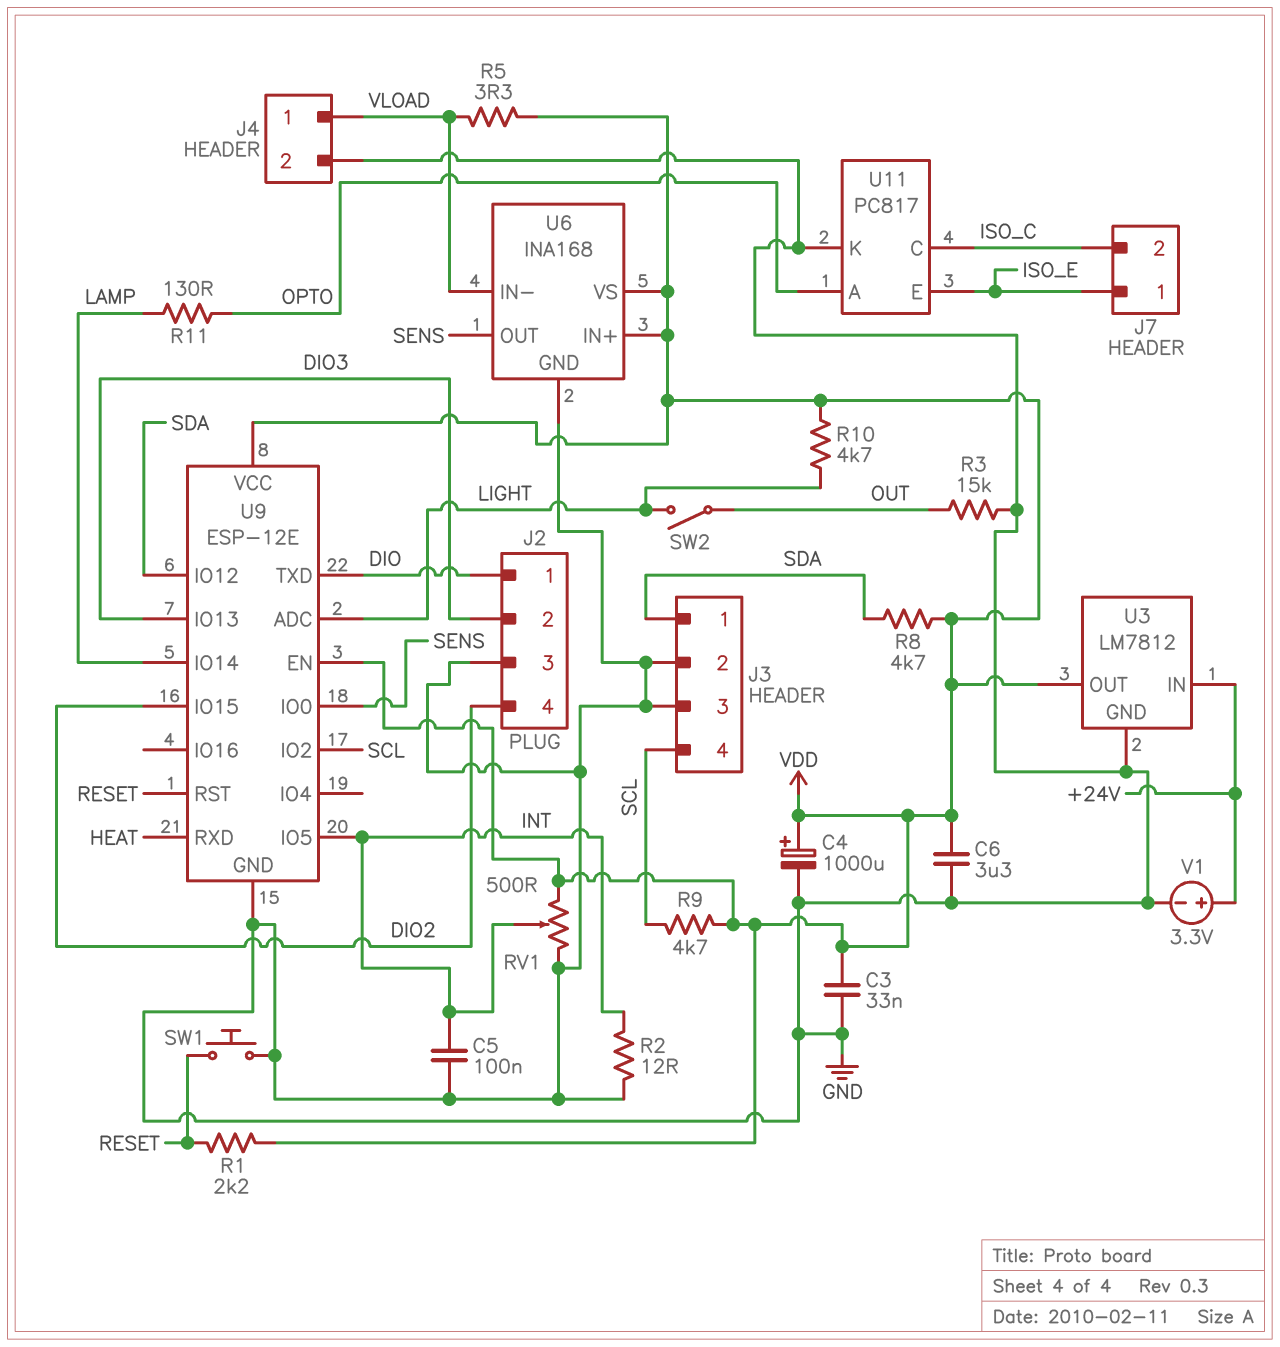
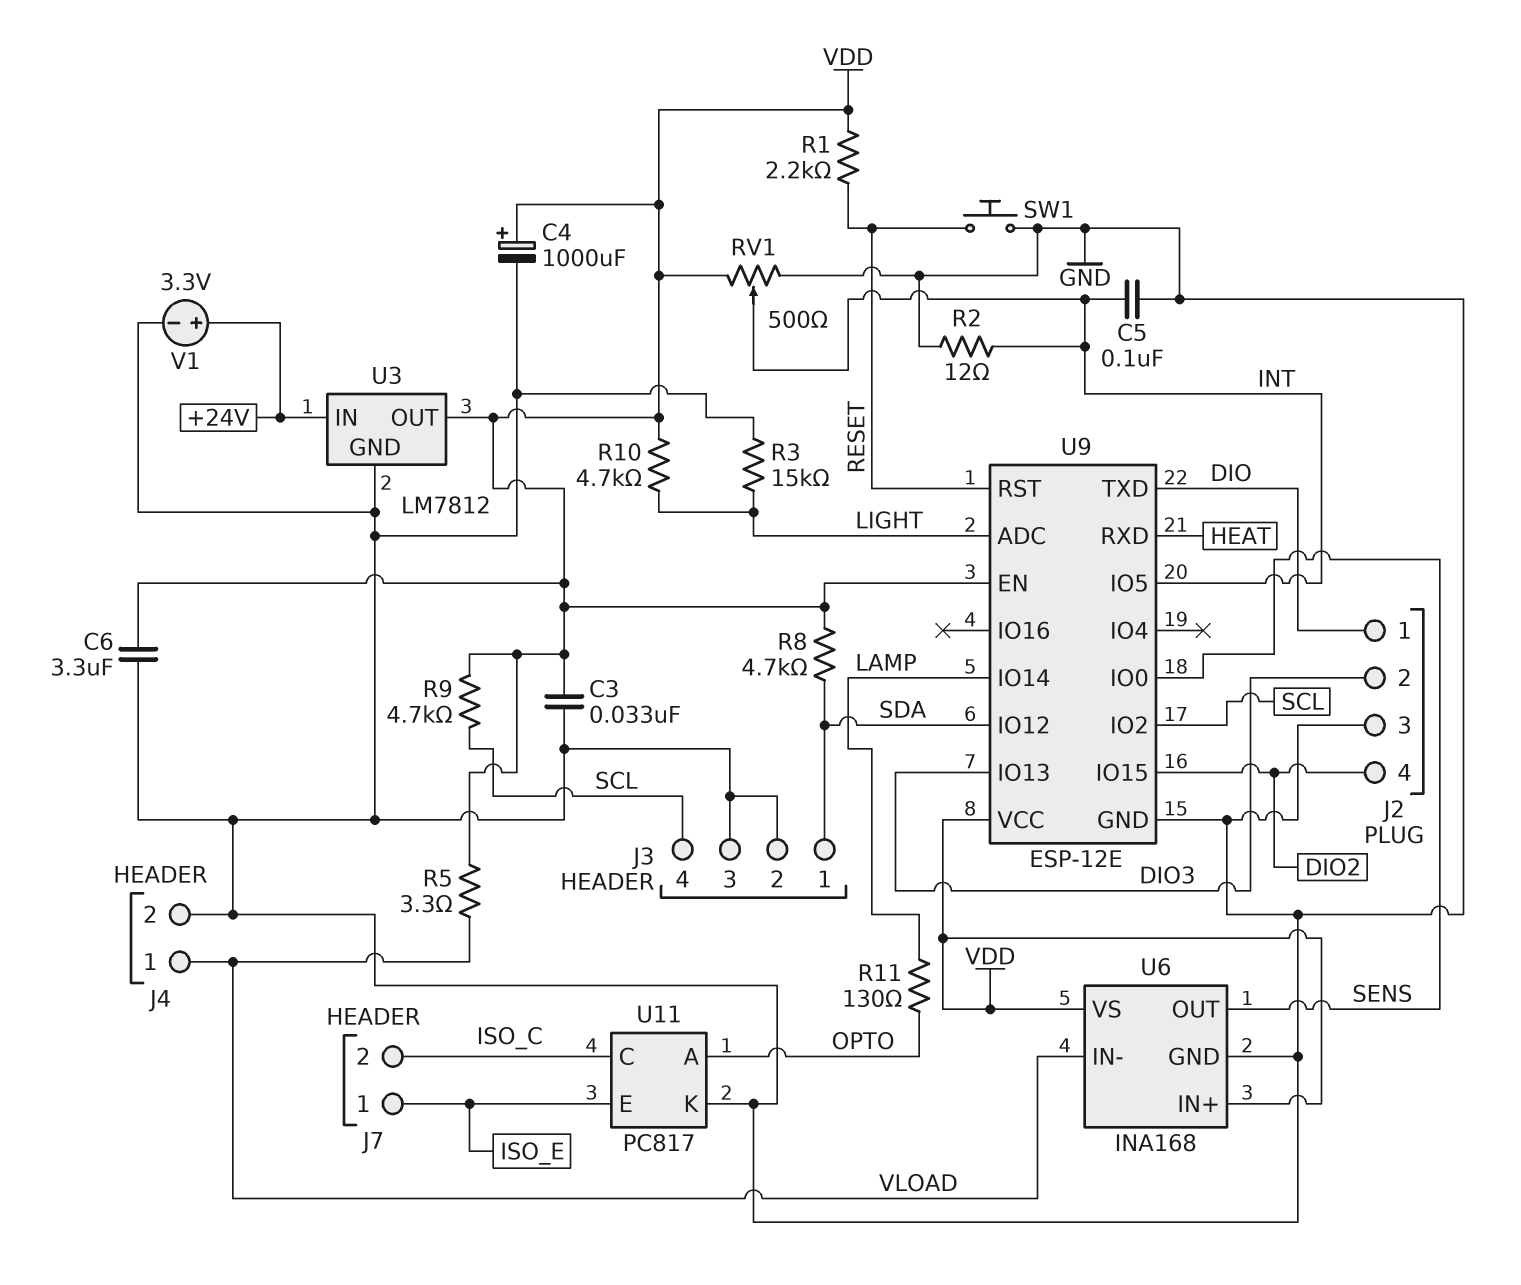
R3: 15k (GND, OUT) -> 15k (GND, LIGHT)
SW2: switch (LIGHT, OUT) -> none

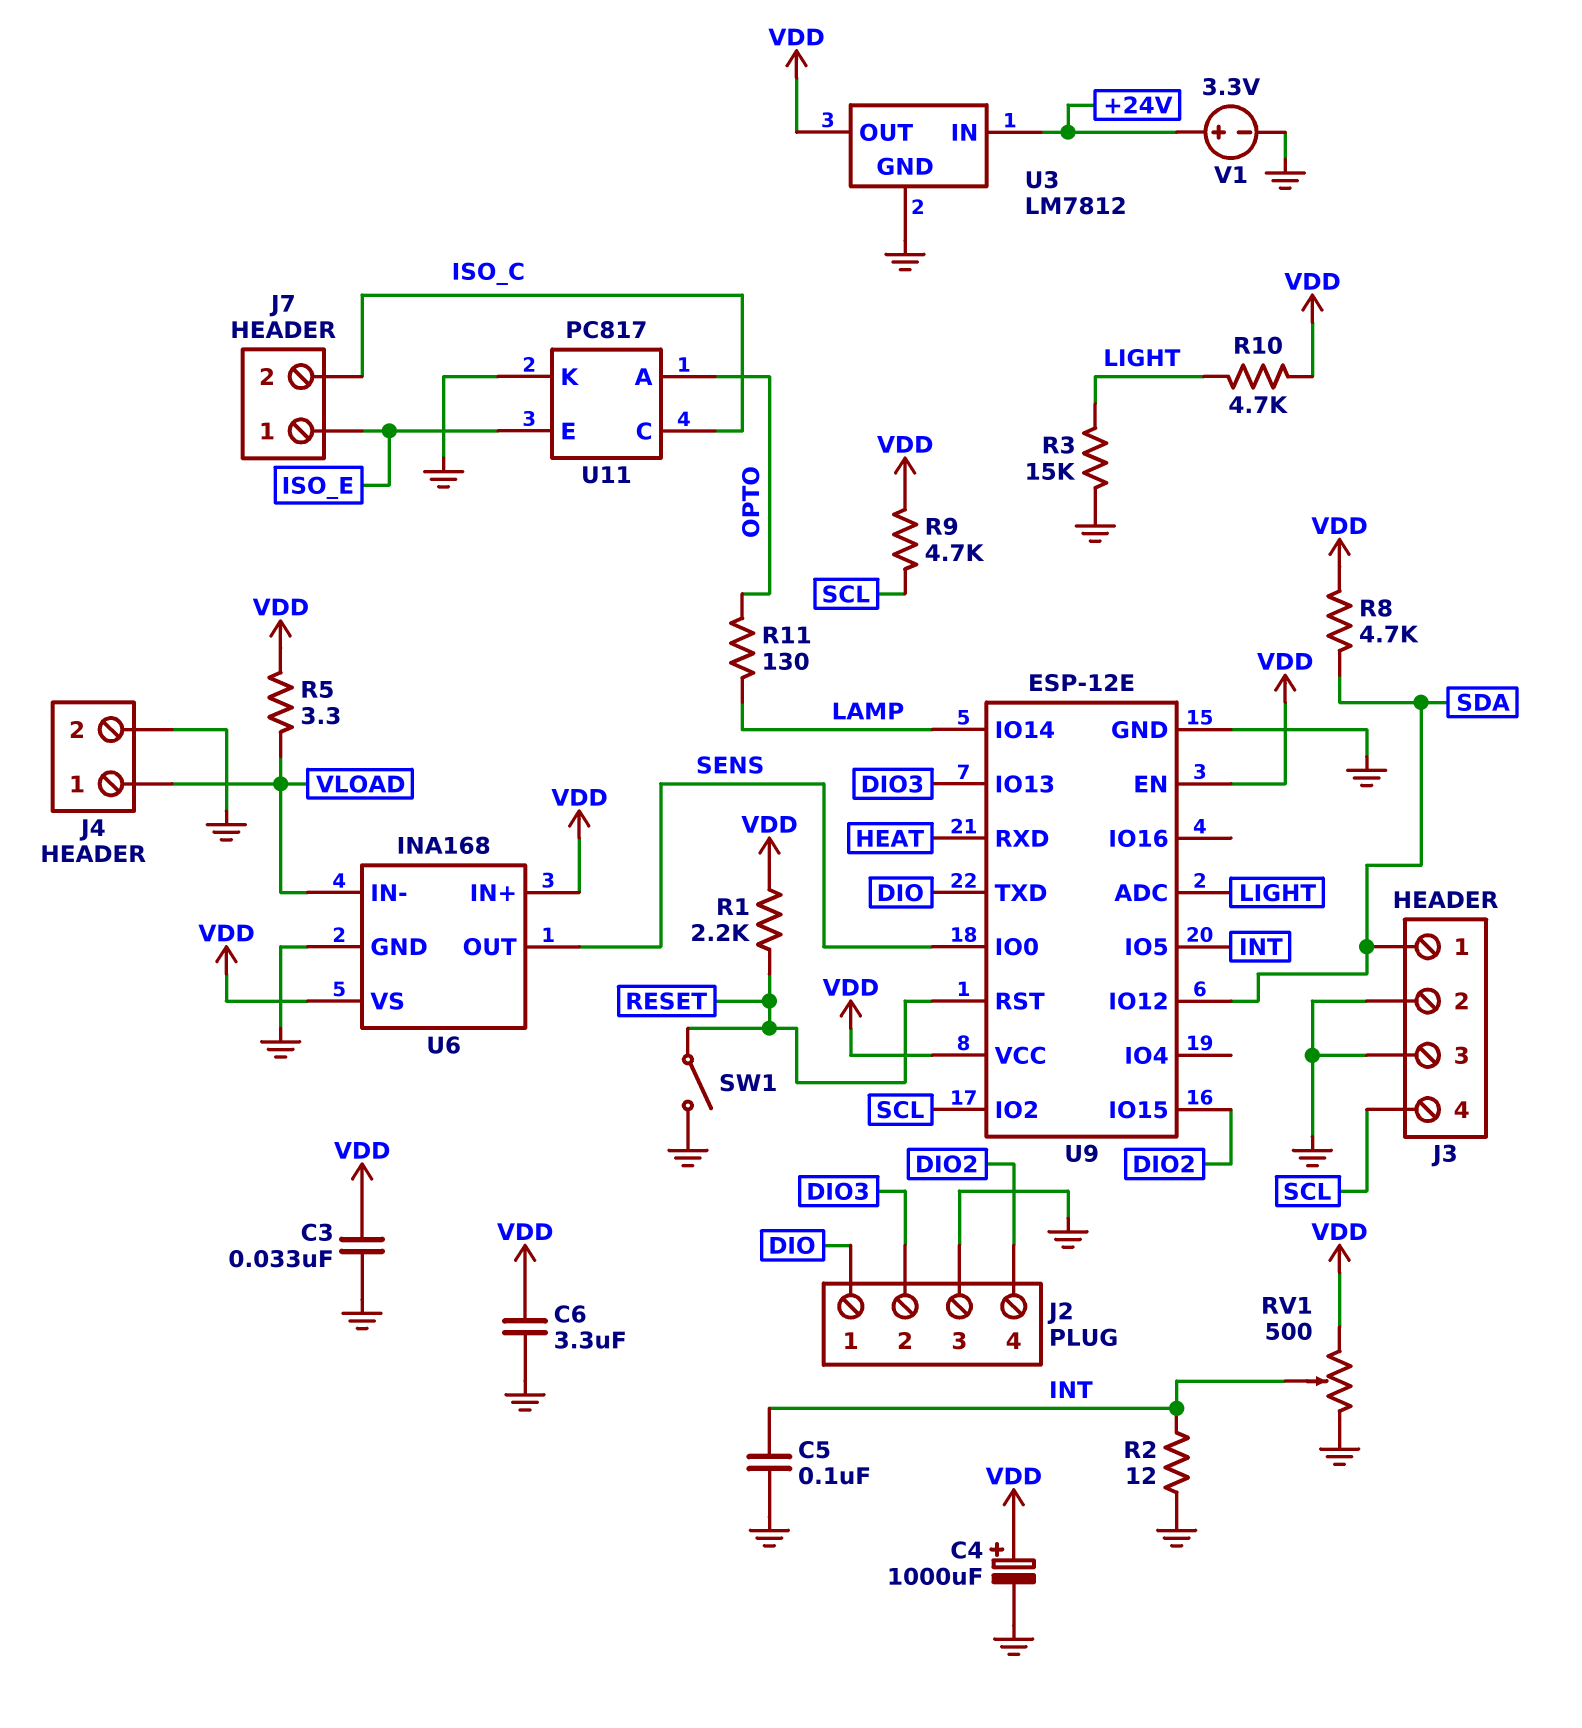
SW1: button (GND, RESET) -> switch (GND, RESET)

